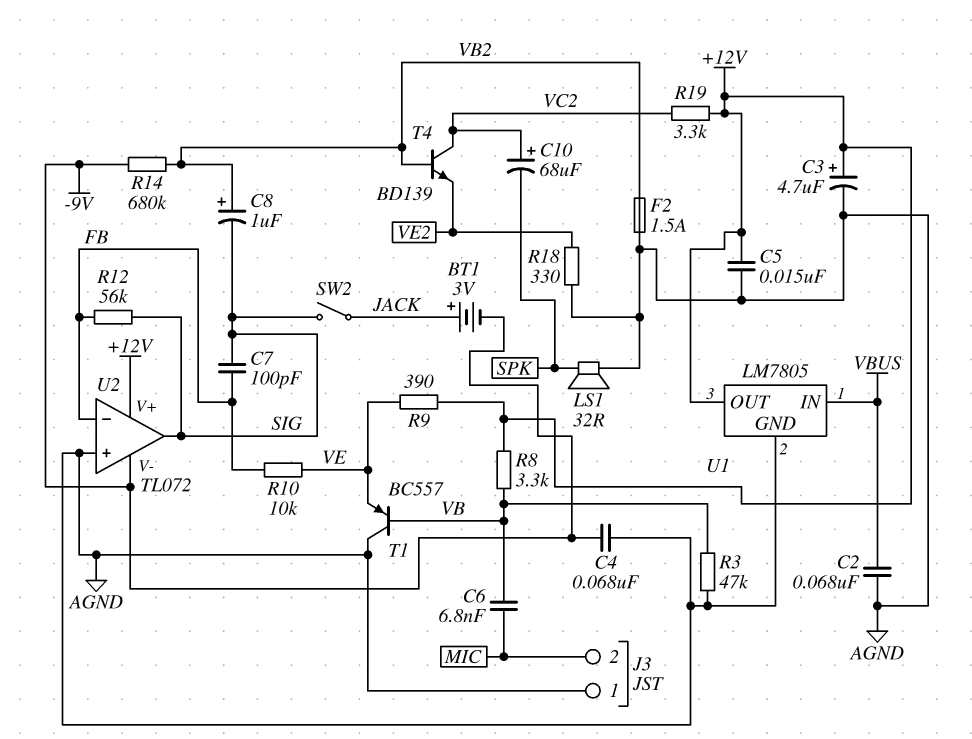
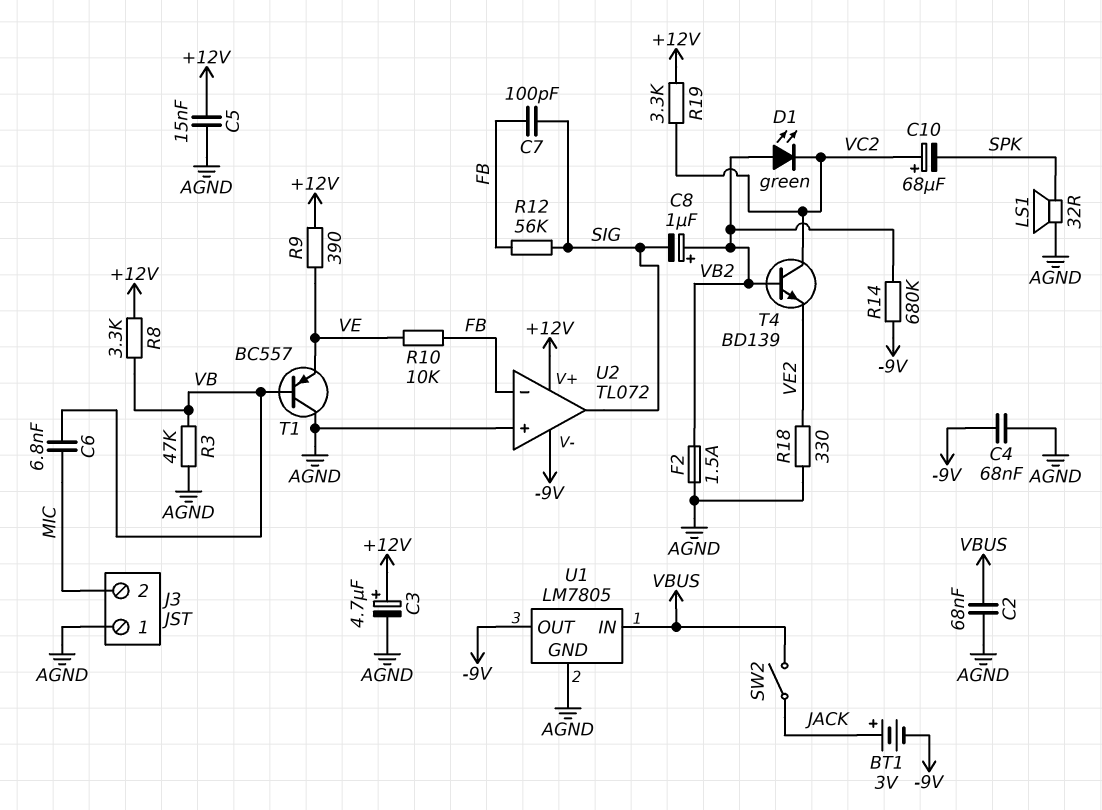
D1: none -> LED green (A VB2, K VC2)
SW2: switch (JACK, SIG) -> switch (JACK, VBUS)
U1 pin OUT: +12V -> -9V

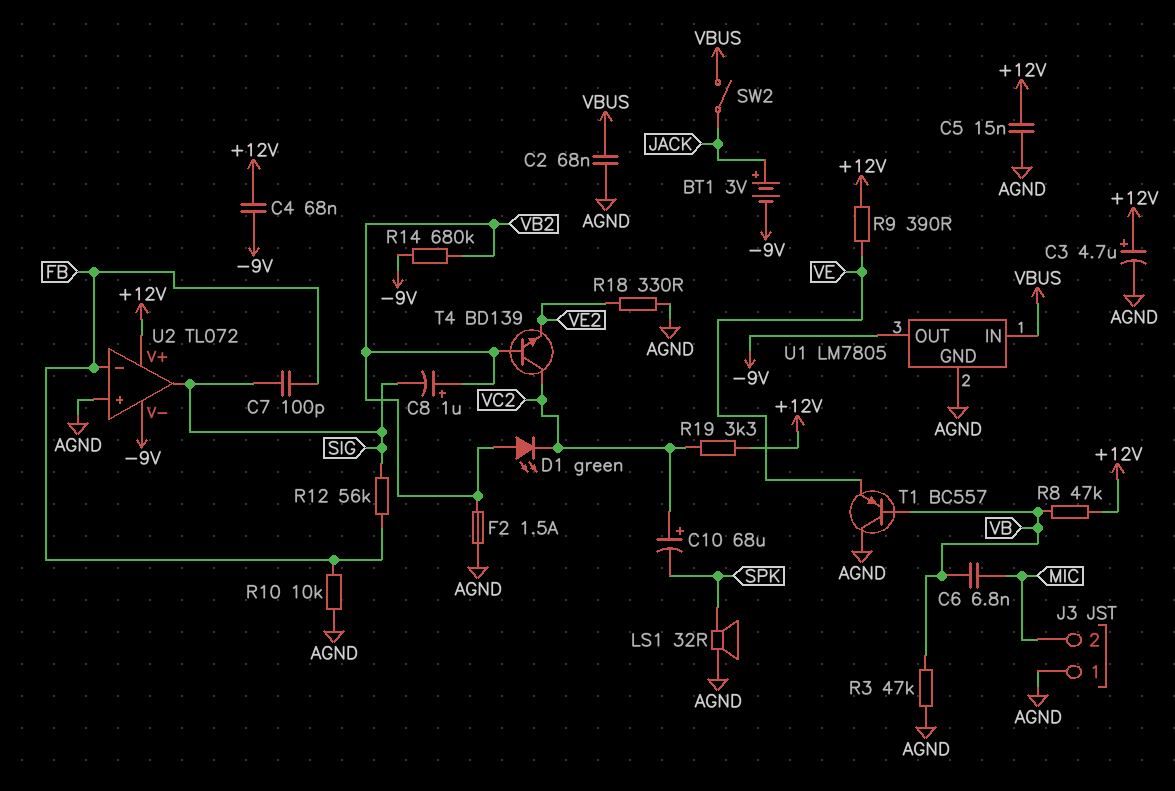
C4: 68nF (-9V, AGND) -> 68nF (+12V, -9V)
R8: 3.3k (+12V, VB) -> 47k (+12V, VB)
R10: 10k (FB, VE) -> 10k (AGND, FB)

